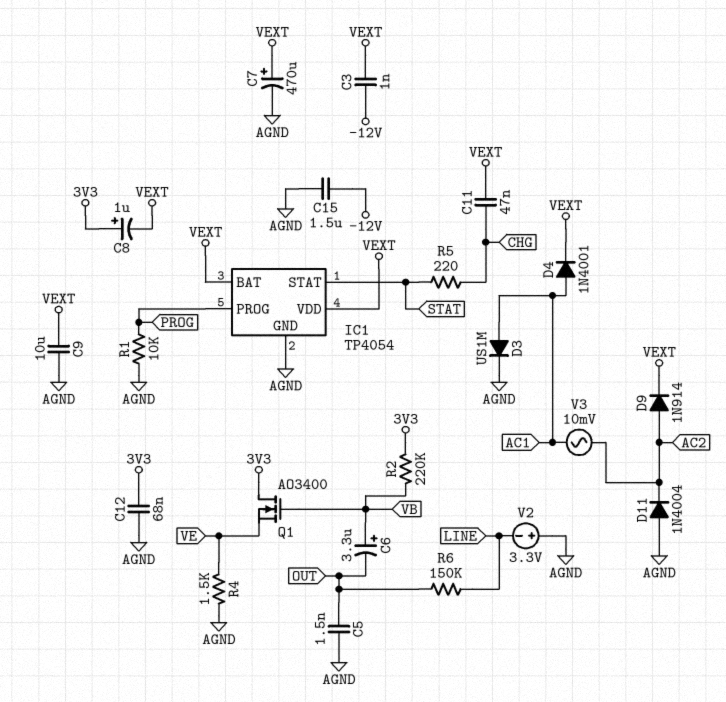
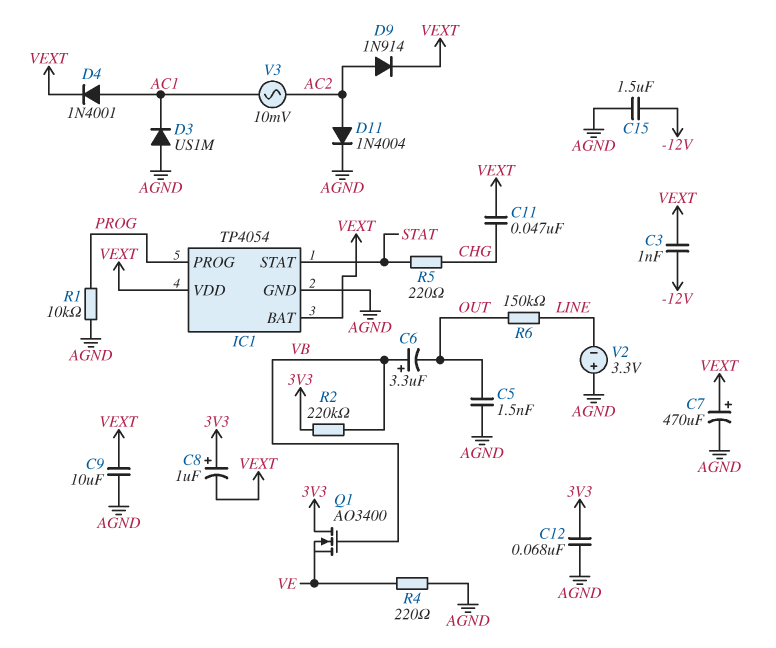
D3: diode US1M (A AC1, K AGND) -> diode US1M (A AGND, K AC1)
D11: diode 1N4004 (A AGND, K AC2) -> diode 1N4004 (A AC2, K AGND)
R4: 1.5k (AGND, VE) -> 220 (AGND, VE)

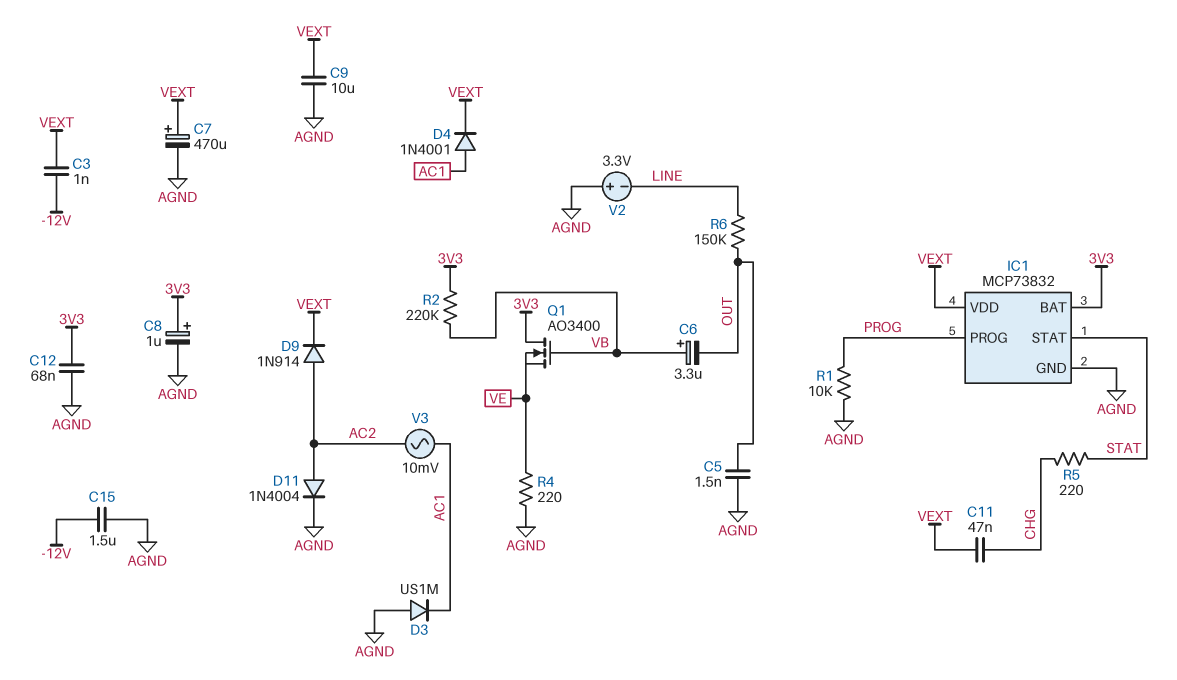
C8: 1uF (plus 3V3, minus VEXT) -> 1uF (plus 3V3, minus AGND)
IC1: TP4054 -> MCP73832
IC1 pin BAT: VEXT -> 3V3

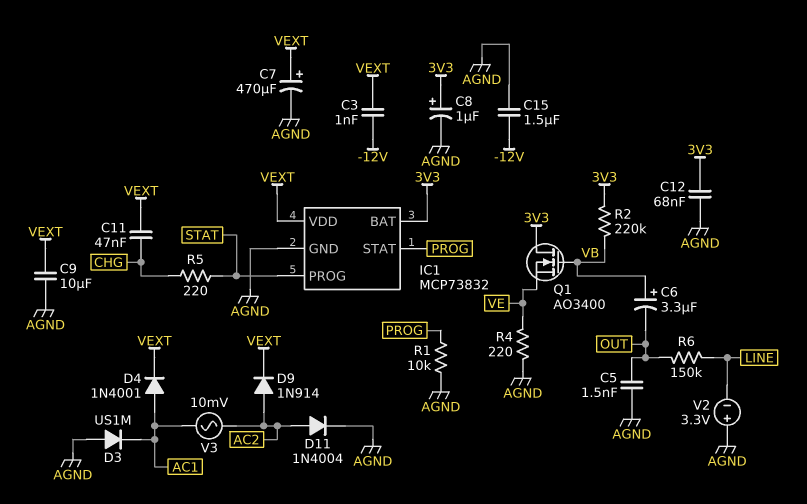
IC1 pin PROG: PROG -> STAT
IC1 pin STAT: STAT -> PROG

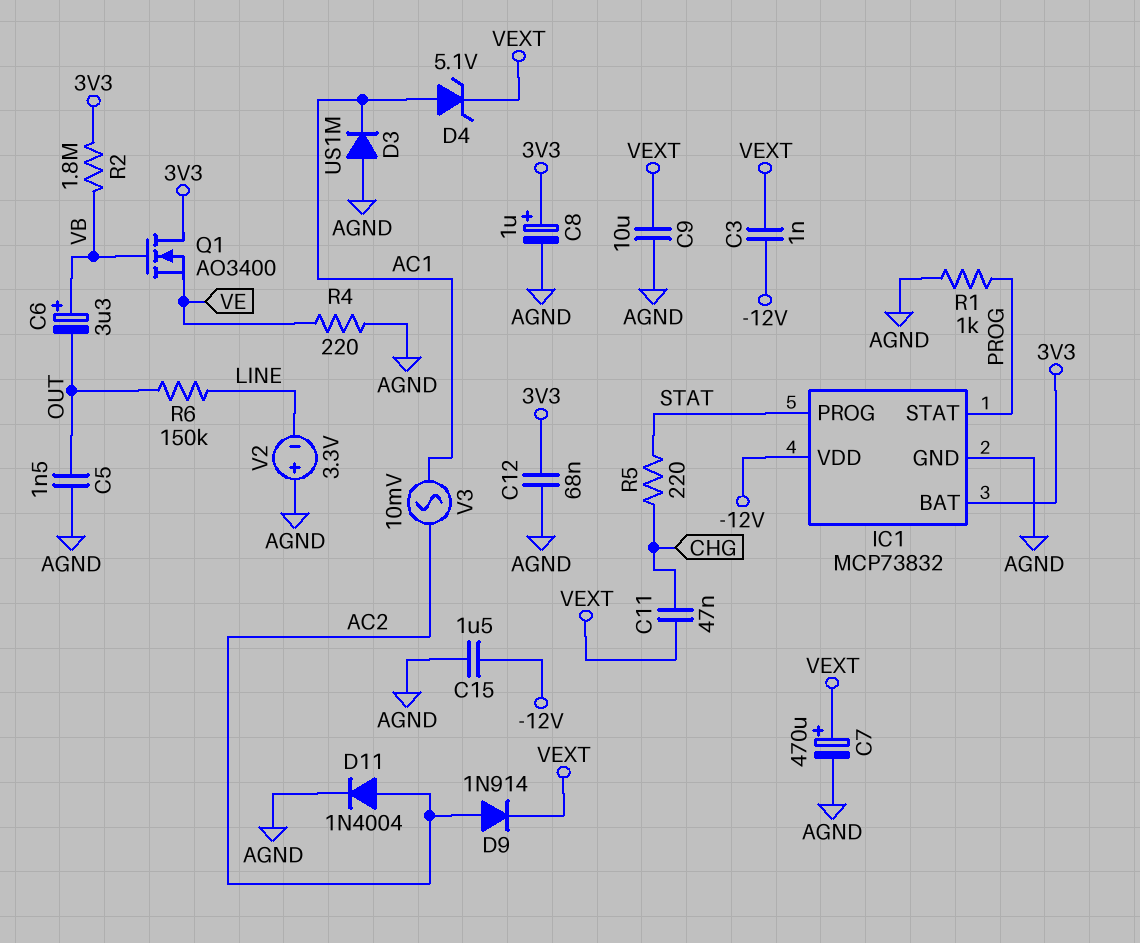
D4: diode 1N4001 (A AC1, K VEXT) -> zener 5.1V (A AC1, K VEXT)
IC1 pin VDD: VEXT -> -12V
R1: 10k (AGND, PROG) -> 1k (AGND, PROG)
R2: 220k (3V3, VB) -> 1.8M (3V3, VB)

